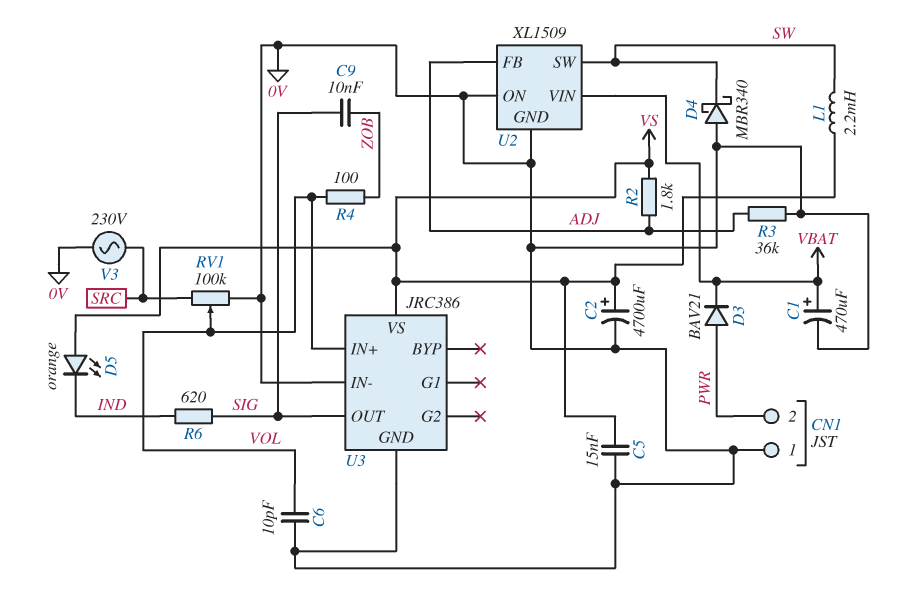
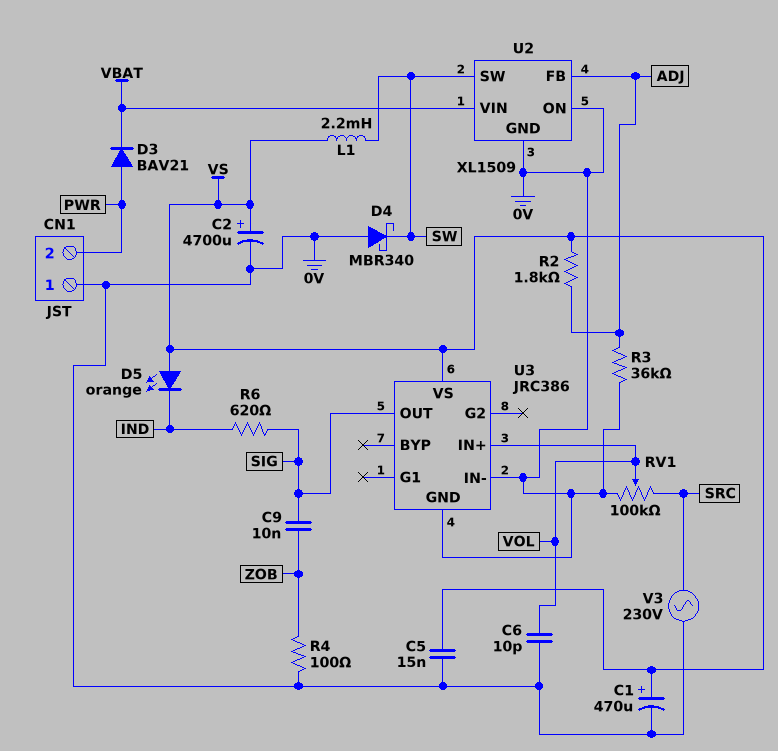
C1: 470uF (plus VBAT, minus 0V) -> 470uF (plus VS, minus 0V)
R4: 100 (VOL, ZOB) -> 100 (0V, ZOB)

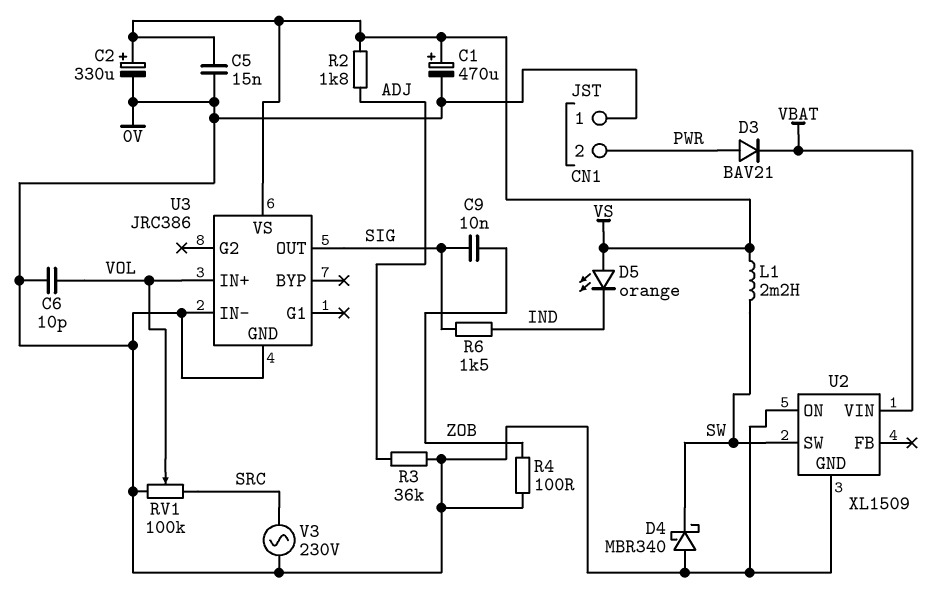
C2: 4700uF (plus VS, minus 0V) -> 330uF (plus VS, minus 0V)
R6: 620 (IND, SIG) -> 1.5k (IND, SIG)
U2 pin FB: ADJ -> none

